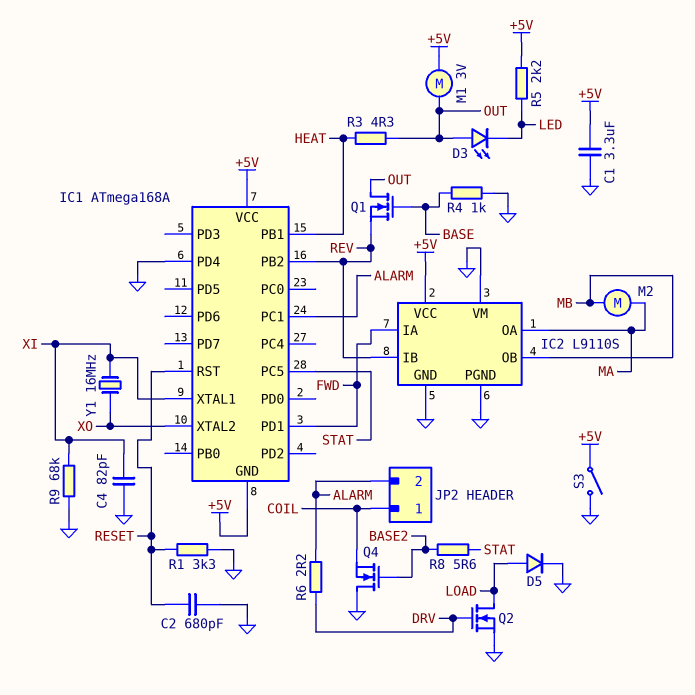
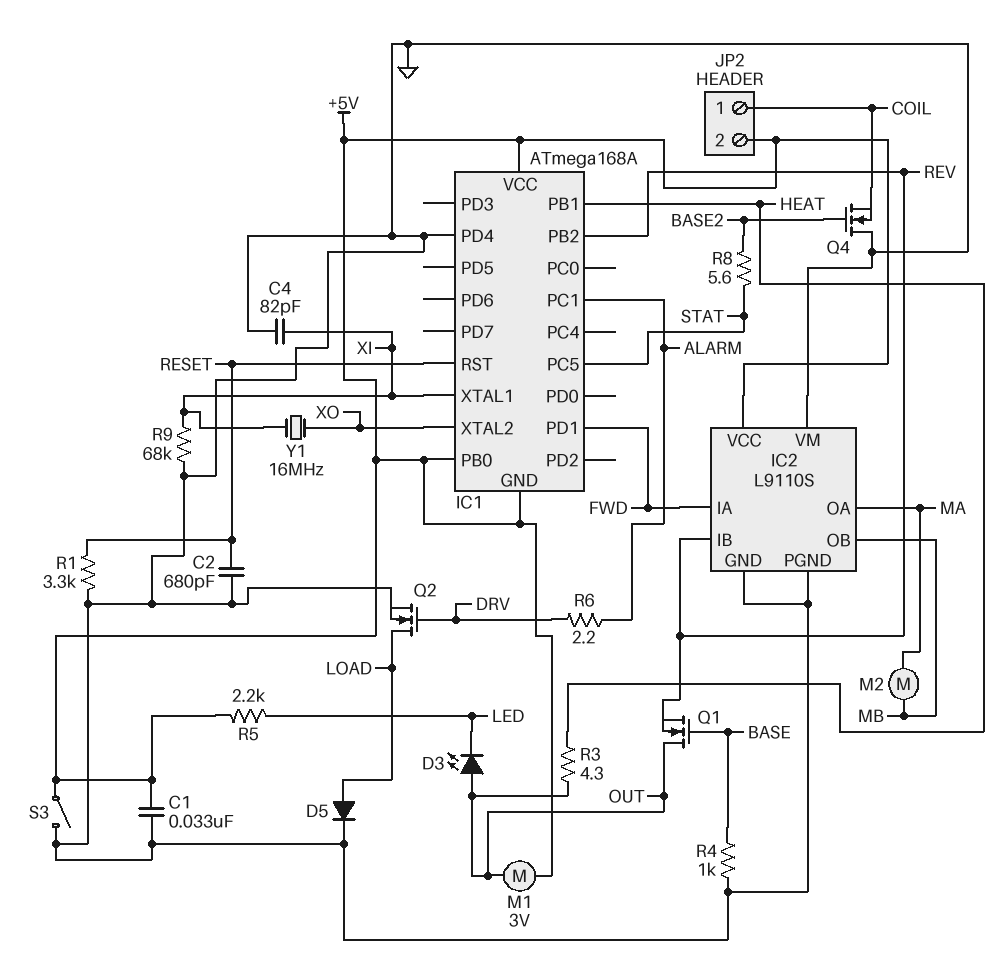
C1: 3.3uF (+5V, GND) -> 33nF (+5V, GND)
IC1 pin PB0: none -> +5V
JP2 pin 2: ALARM -> +5V

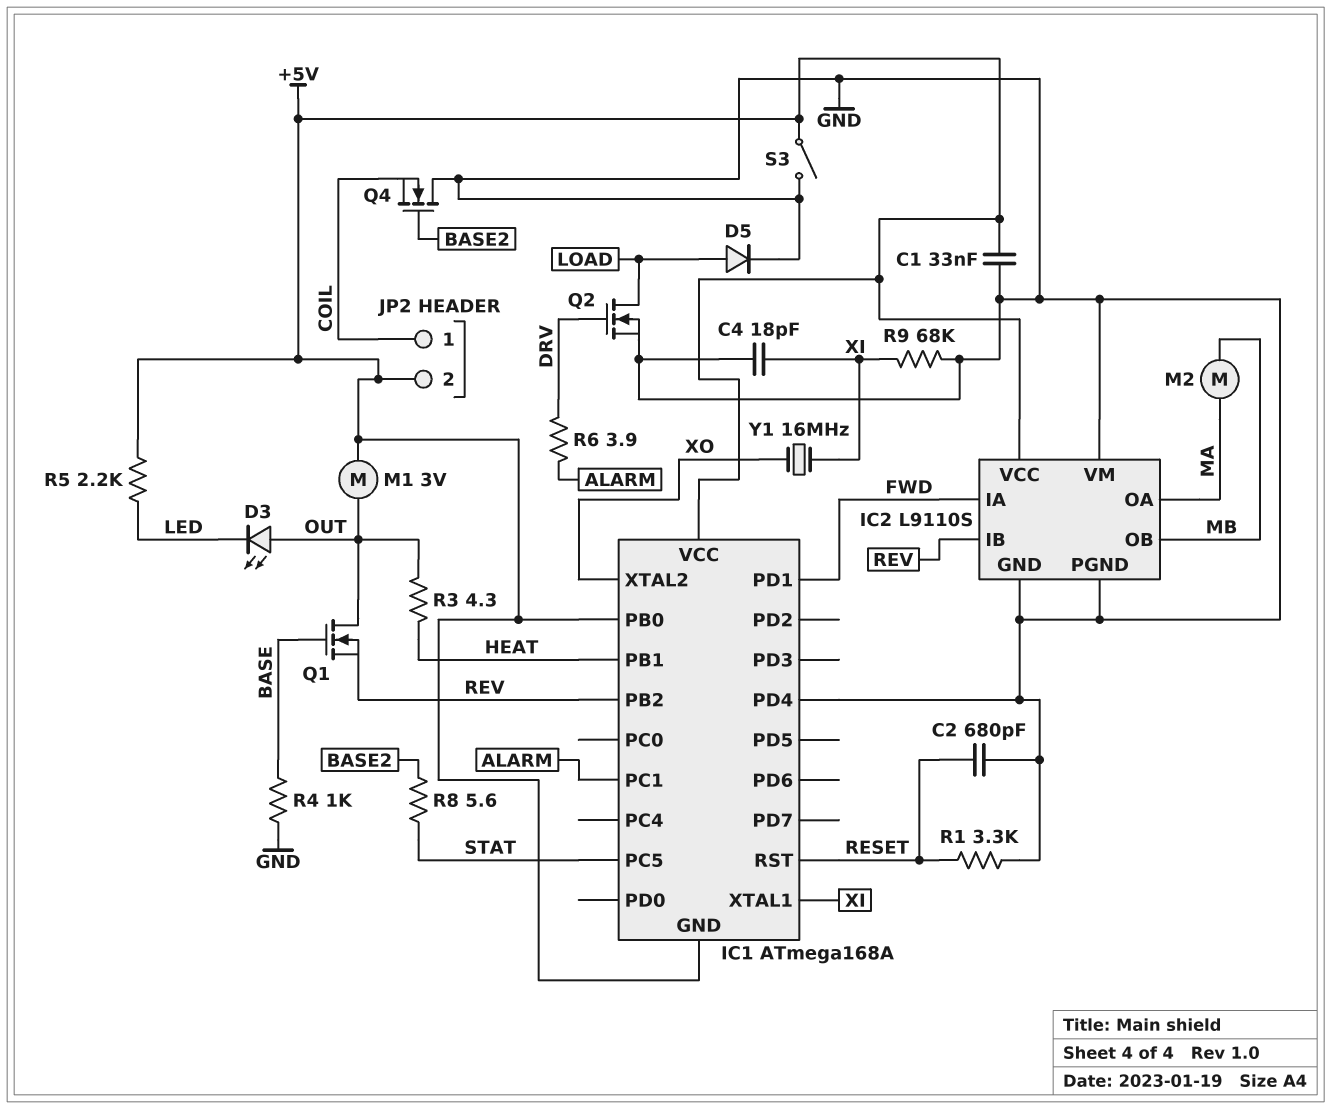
C4: 82pF (GND, XI) -> 18pF (GND, XI)
R6: 2.2 (ALARM, DRV) -> 3.9 (ALARM, DRV)

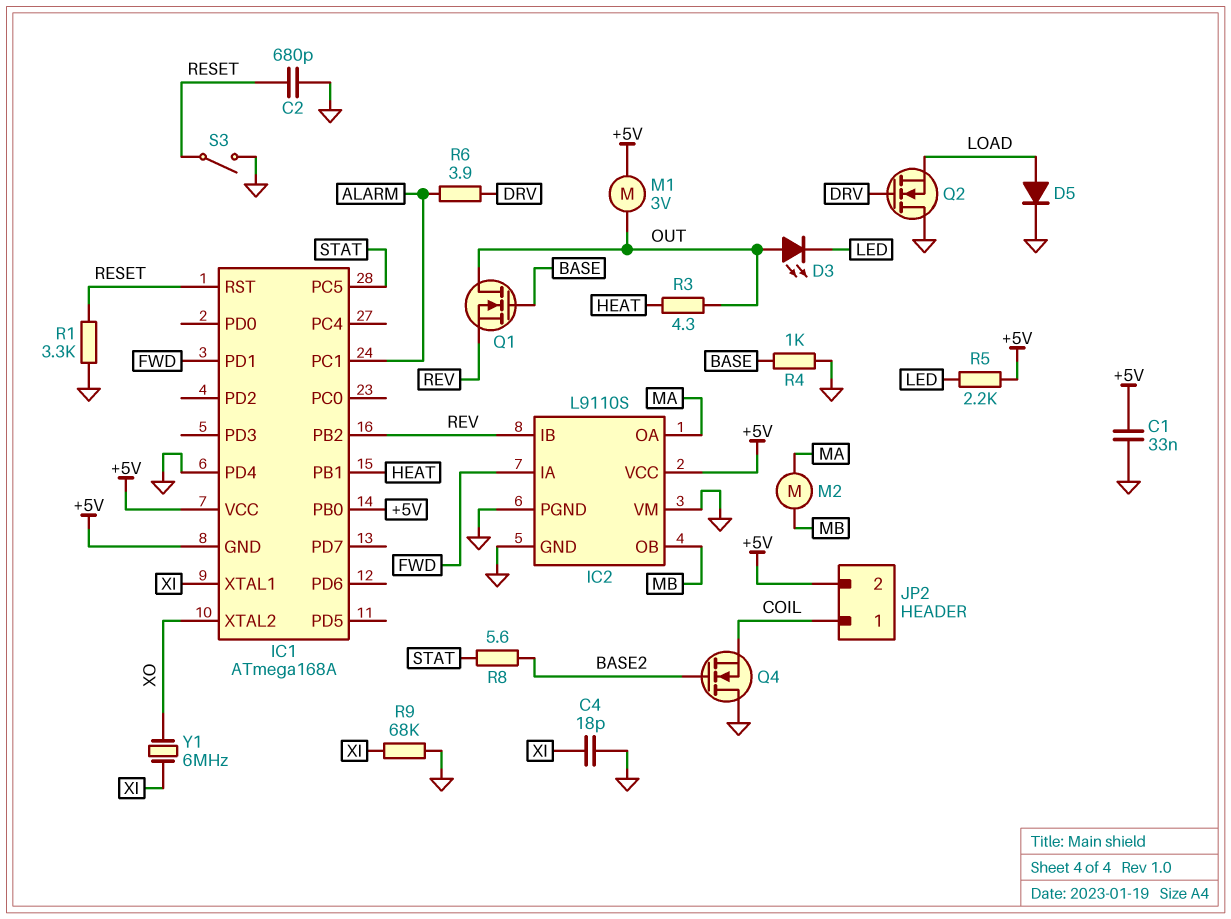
Q2: NMOS (G DRV, D LOAD, S GND) -> NMOS (G DRV, D GND, S LOAD)
S3: switch (+5V, GND) -> switch (GND, RESET)
Y1: 16MHz (XI, XO) -> 6MHz (XI, XO)

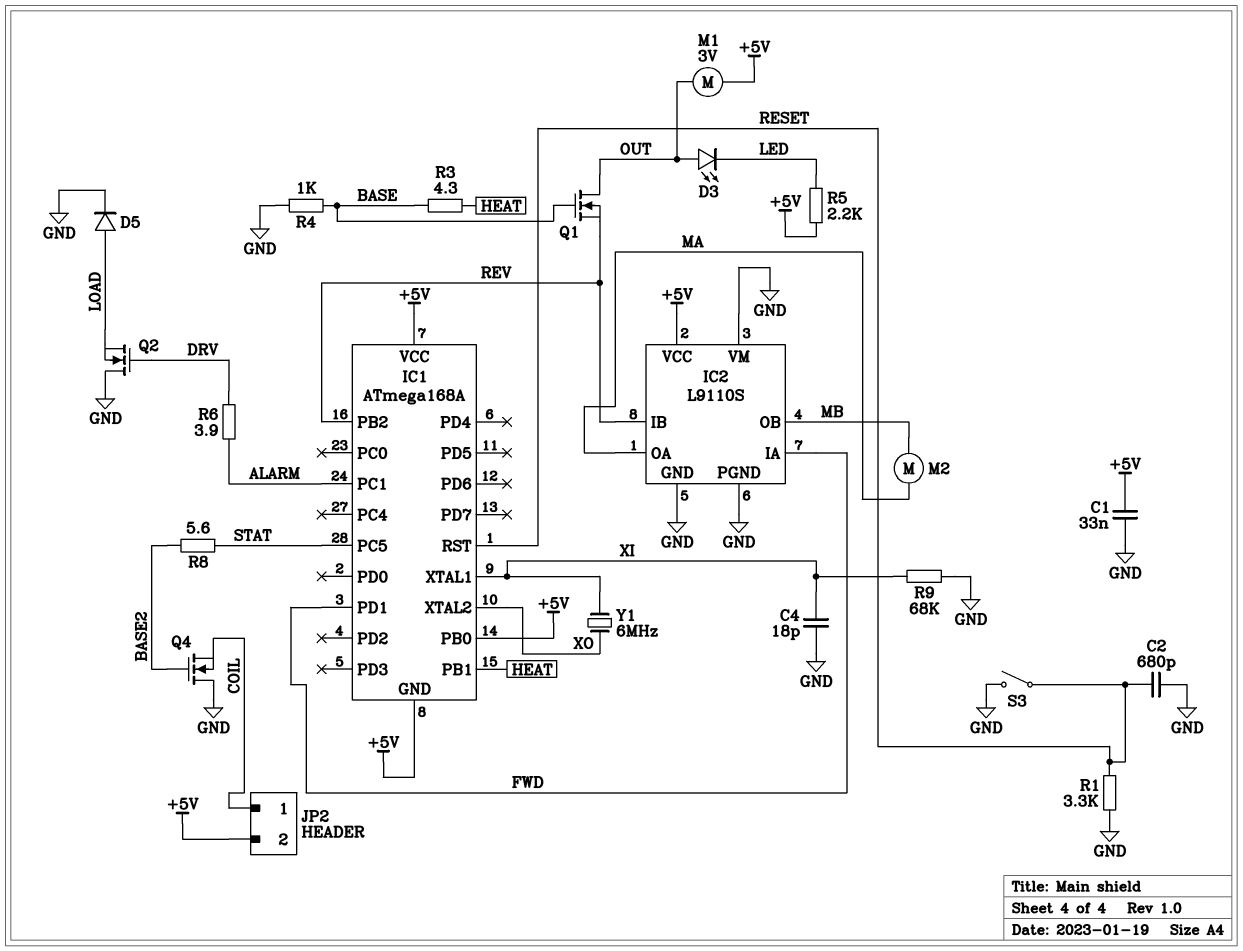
IC1 pin PD4: GND -> none
R3: 4.3 (HEAT, OUT) -> 4.3 (BASE, HEAT)

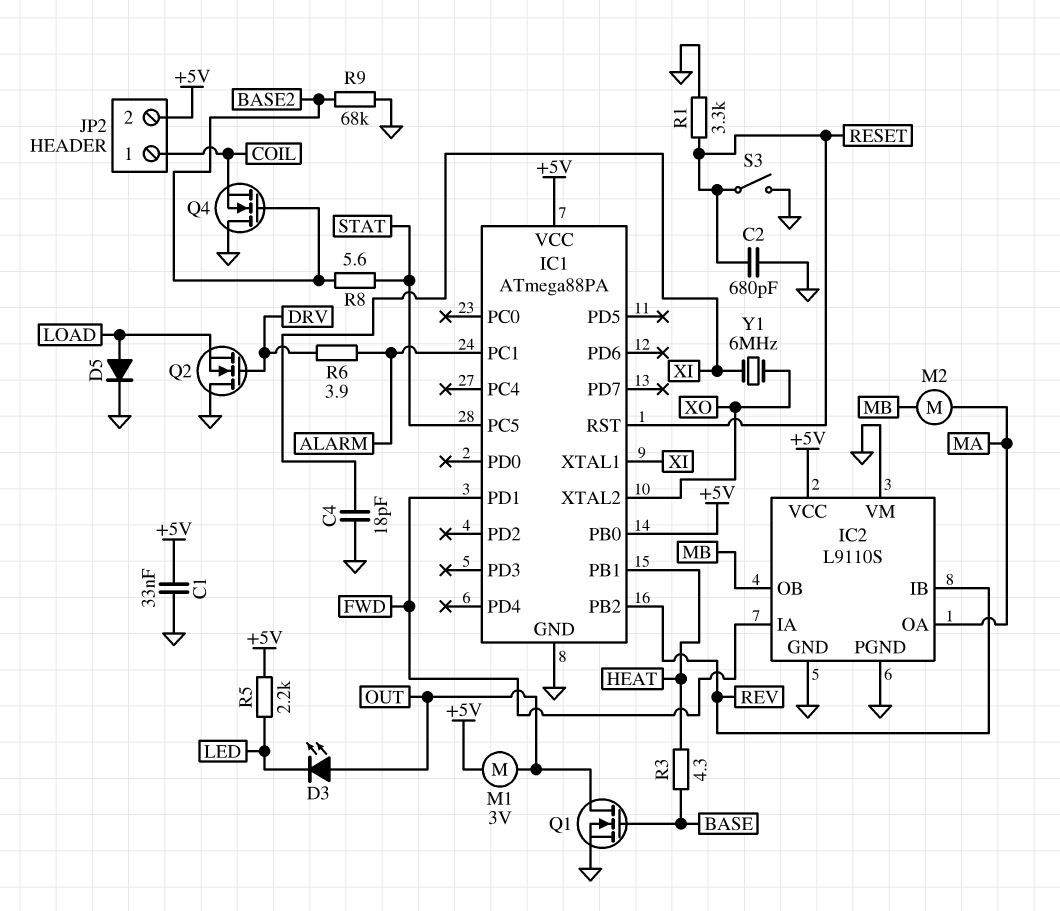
IC1: ATmega168A -> ATmega88PA
IC1 pin GND: +5V -> GND
Q1: NMOS (G BASE, D OUT, S REV) -> NMOS (G BASE, D OUT, S GND)
R4: 1k (BASE, GND) -> none
R9: 68k (GND, XI) -> 68k (BASE2, GND)

